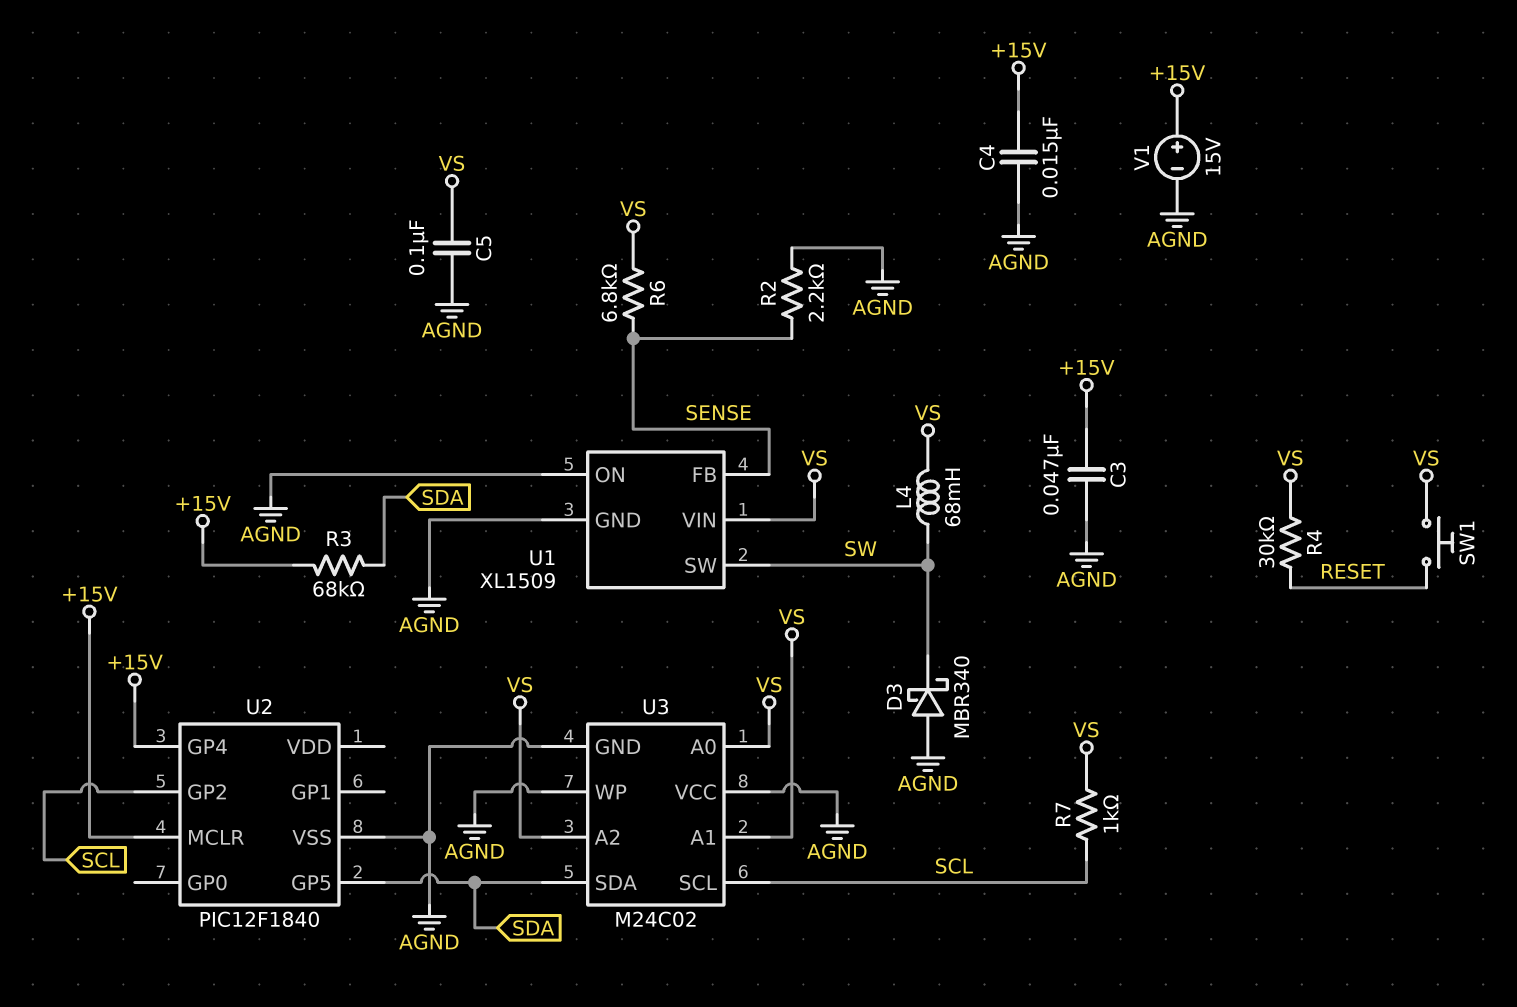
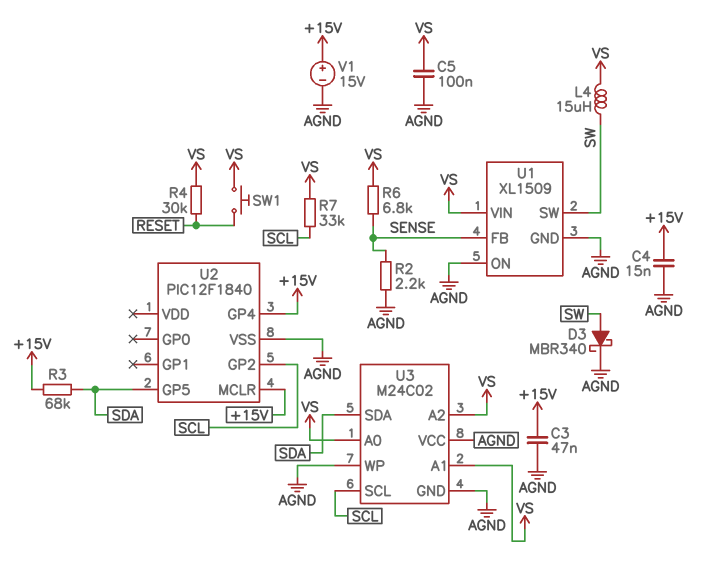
D3: schottky MBR340 (A AGND, K SW) -> schottky MBR340 (A SW, K AGND)
L4: 68mH (SW, VS) -> 15uH (SW, VS)
R7: 1k (SCL, VS) -> 33k (SCL, VS)

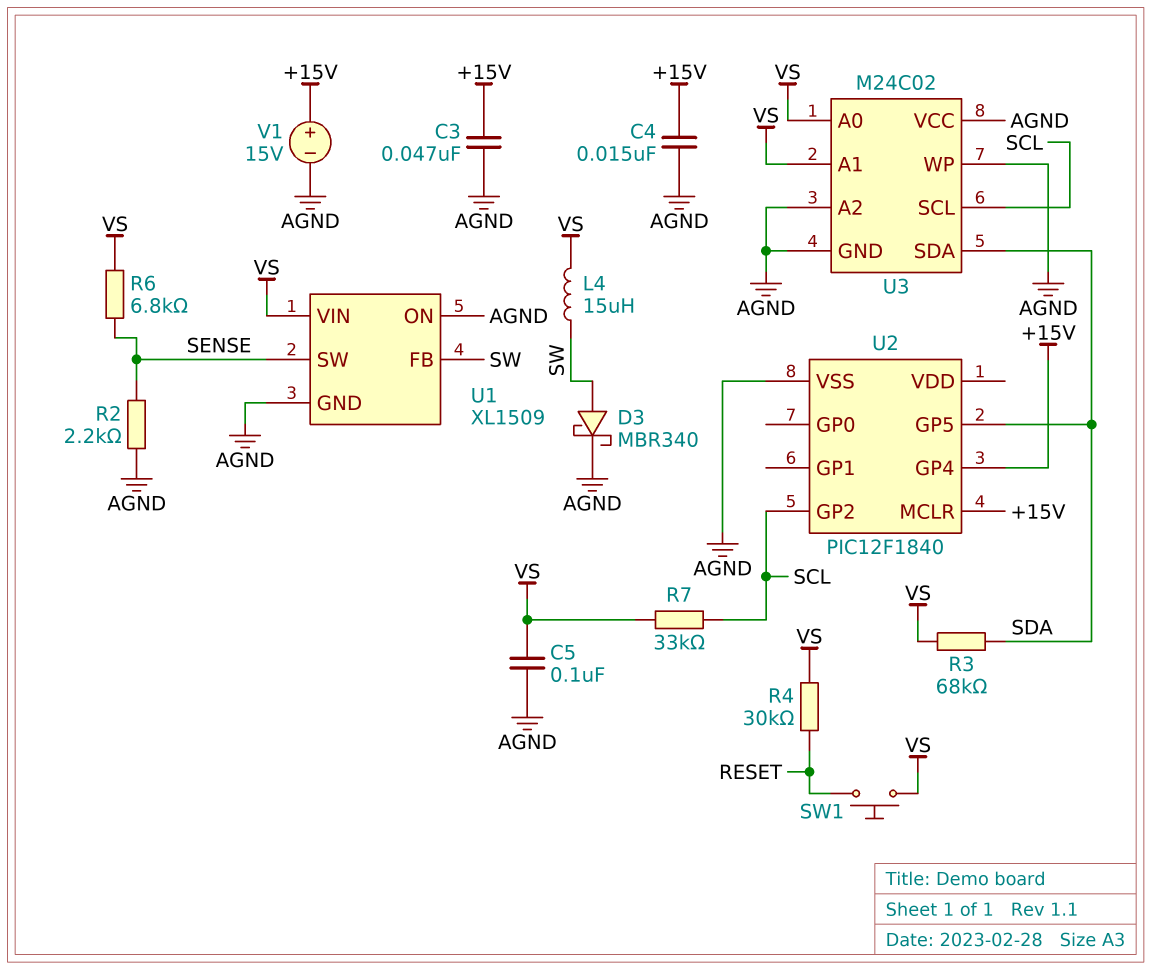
R3: 68k (+15V, SDA) -> 68k (SDA, VS)
U1 pin FB: SENSE -> SW
U1 pin SW: SW -> SENSE
U3 pin A2: VS -> AGND

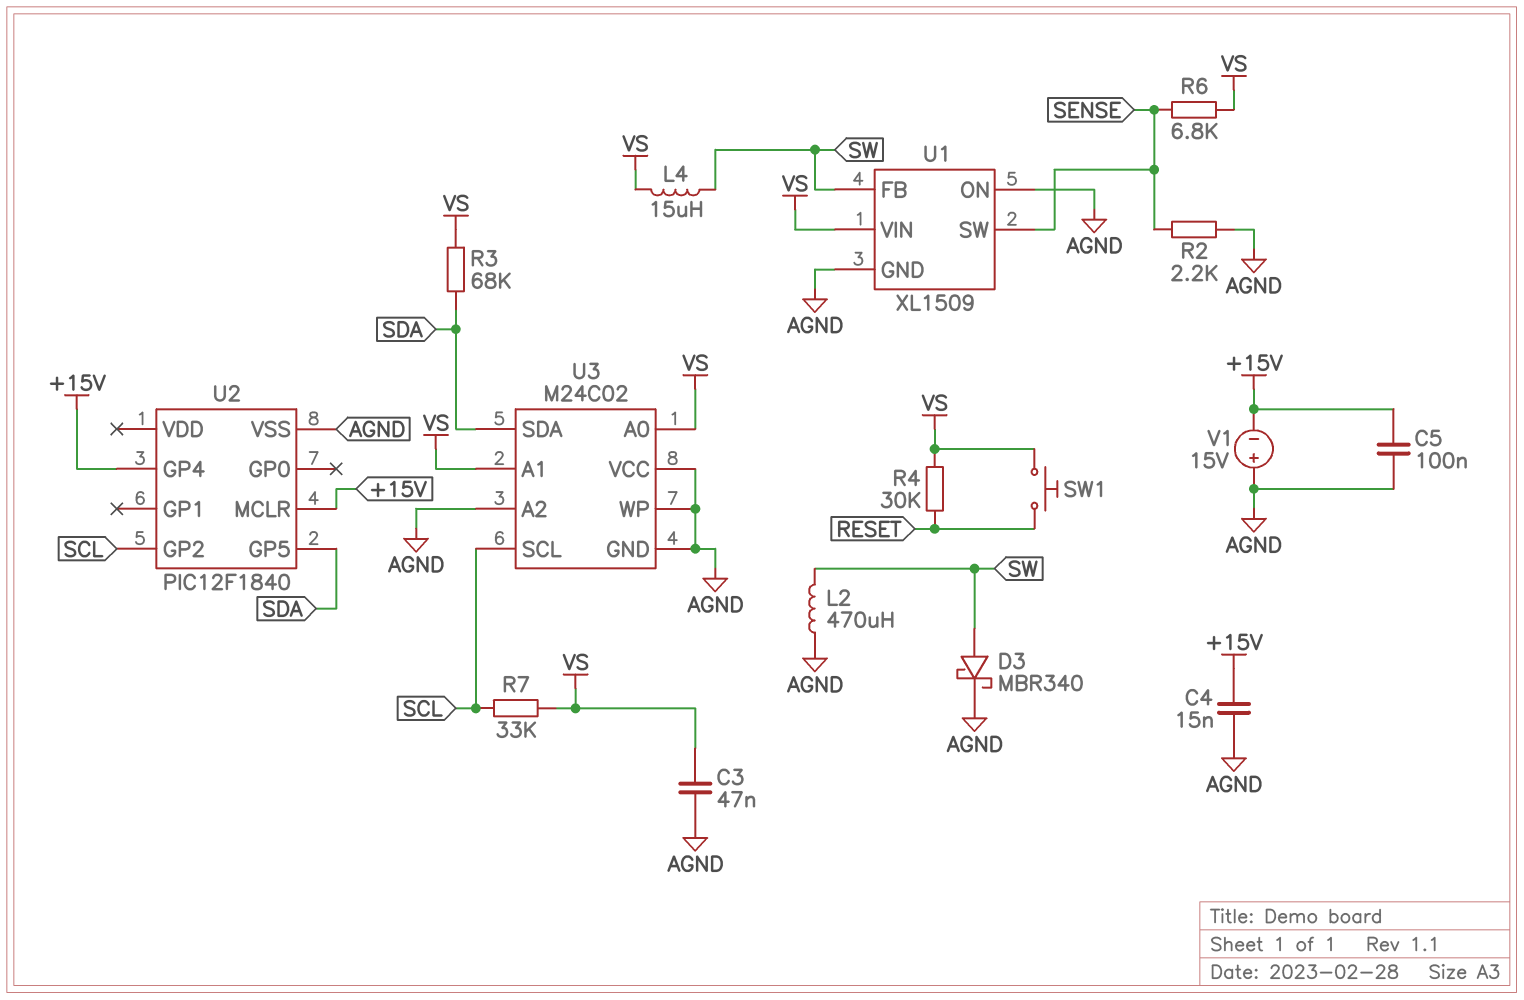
C3: 47nF (+15V, AGND) -> 47nF (AGND, VS)
C5: 100nF (AGND, VS) -> 100nF (+15V, AGND)
L2: none -> 470uH (AGND, SW)
V1: 15V (plus +15V, minus AGND) -> 15V (plus AGND, minus +15V)

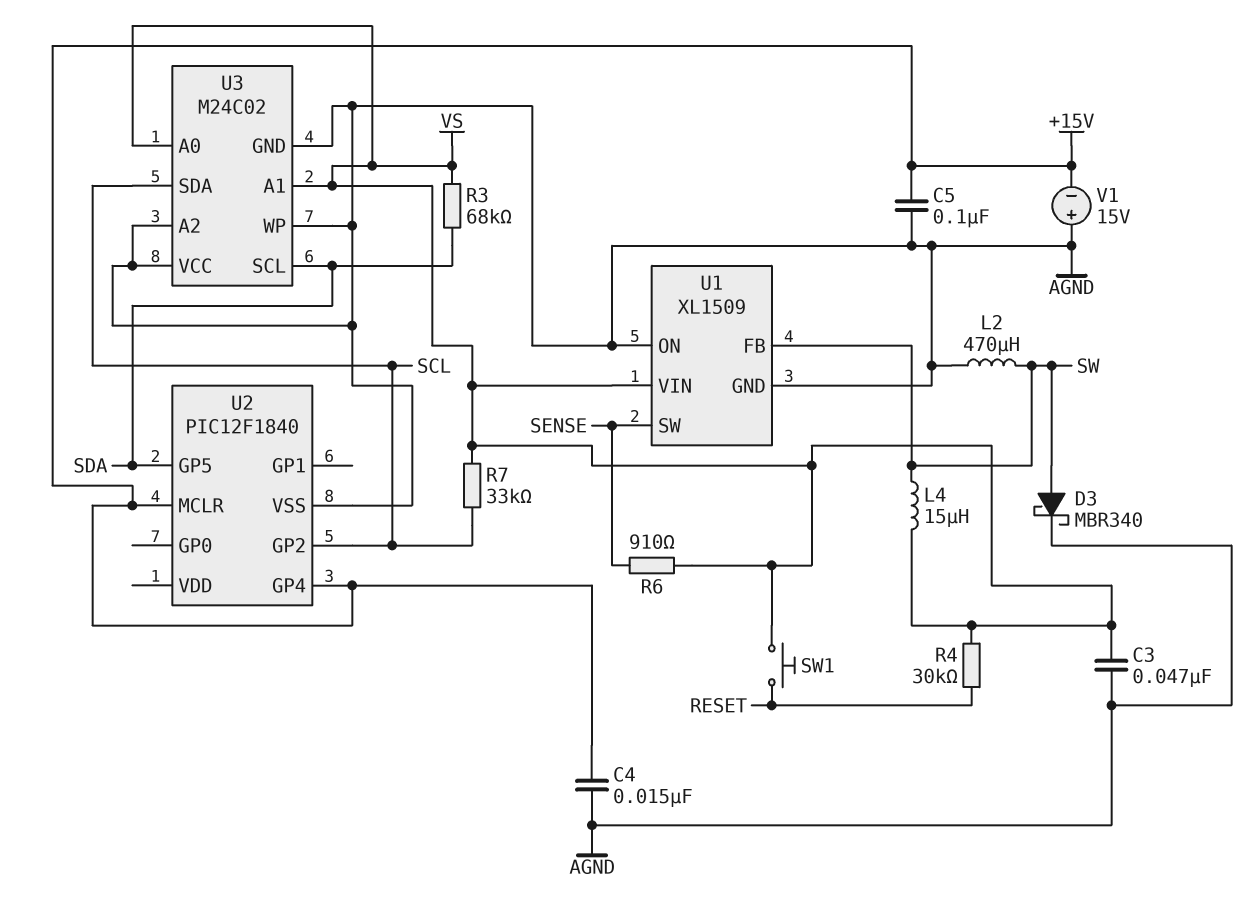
R2: 2.2k (AGND, SENSE) -> none
R6: 6.8k (SENSE, VS) -> 910 (SENSE, VS)
U3 pin SCL: SCL -> SDA
U3 pin SDA: SDA -> SCL

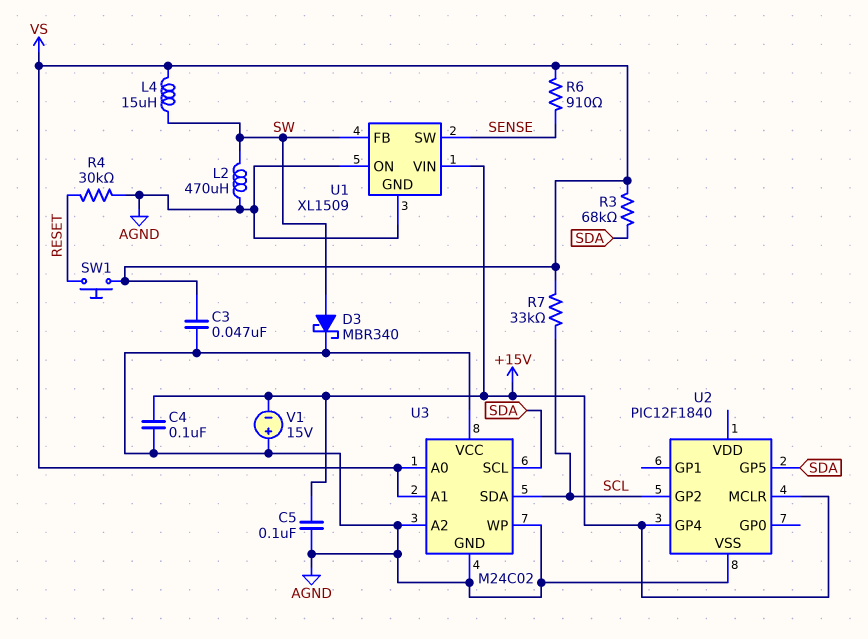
C4: 15nF (+15V, AGND) -> 100nF (+15V, AGND)
R4: 30k (RESET, VS) -> 30k (AGND, RESET)
U1 pin VIN: VS -> +15V

